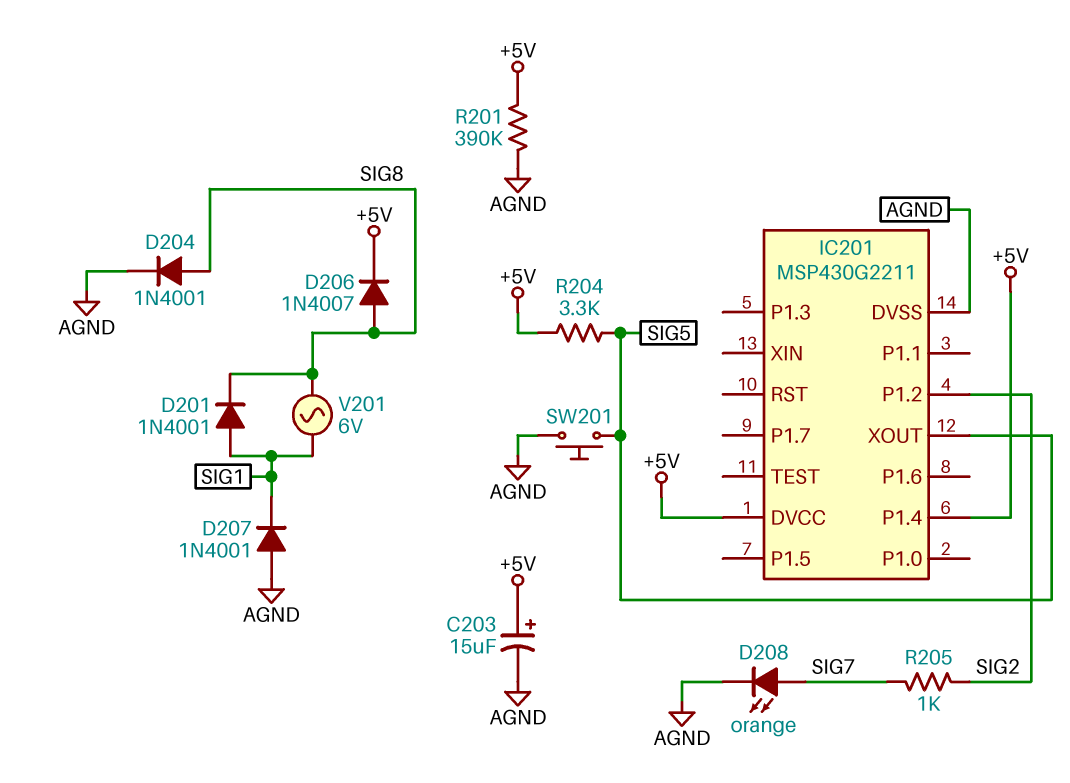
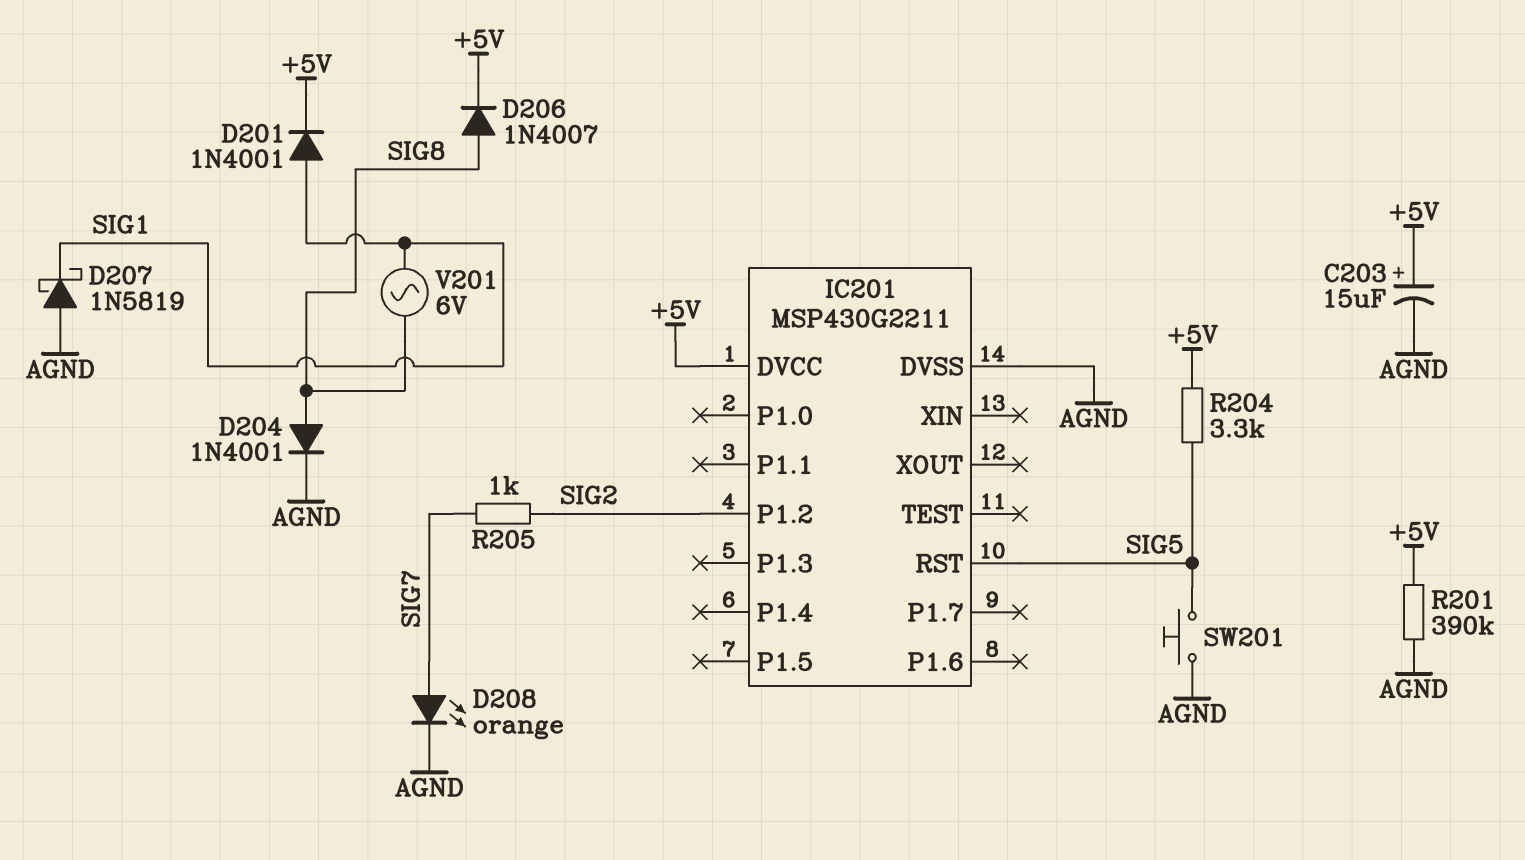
D201: diode 1N4001 (A SIG1, K SIG8) -> diode 1N4001 (A SIG1, K +5V)
D207: diode 1N4001 (A AGND, K SIG1) -> schottky 1N5819 (A AGND, K SIG1)
IC201 pin P1.4: +5V -> none
IC201 pin RST: none -> SIG5
IC201 pin XOUT: SIG5 -> none

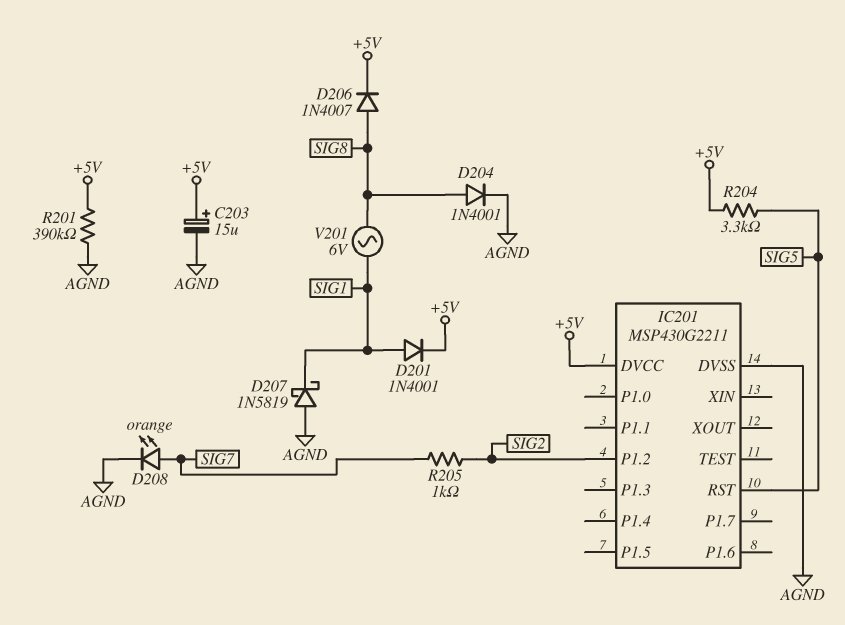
SW201: button (AGND, SIG5) -> none

